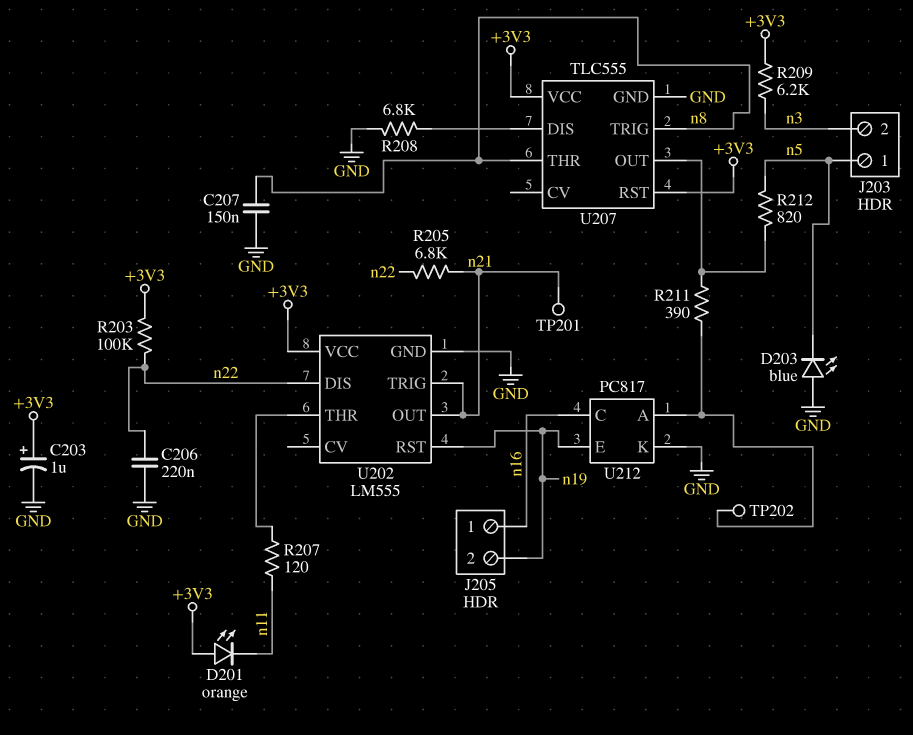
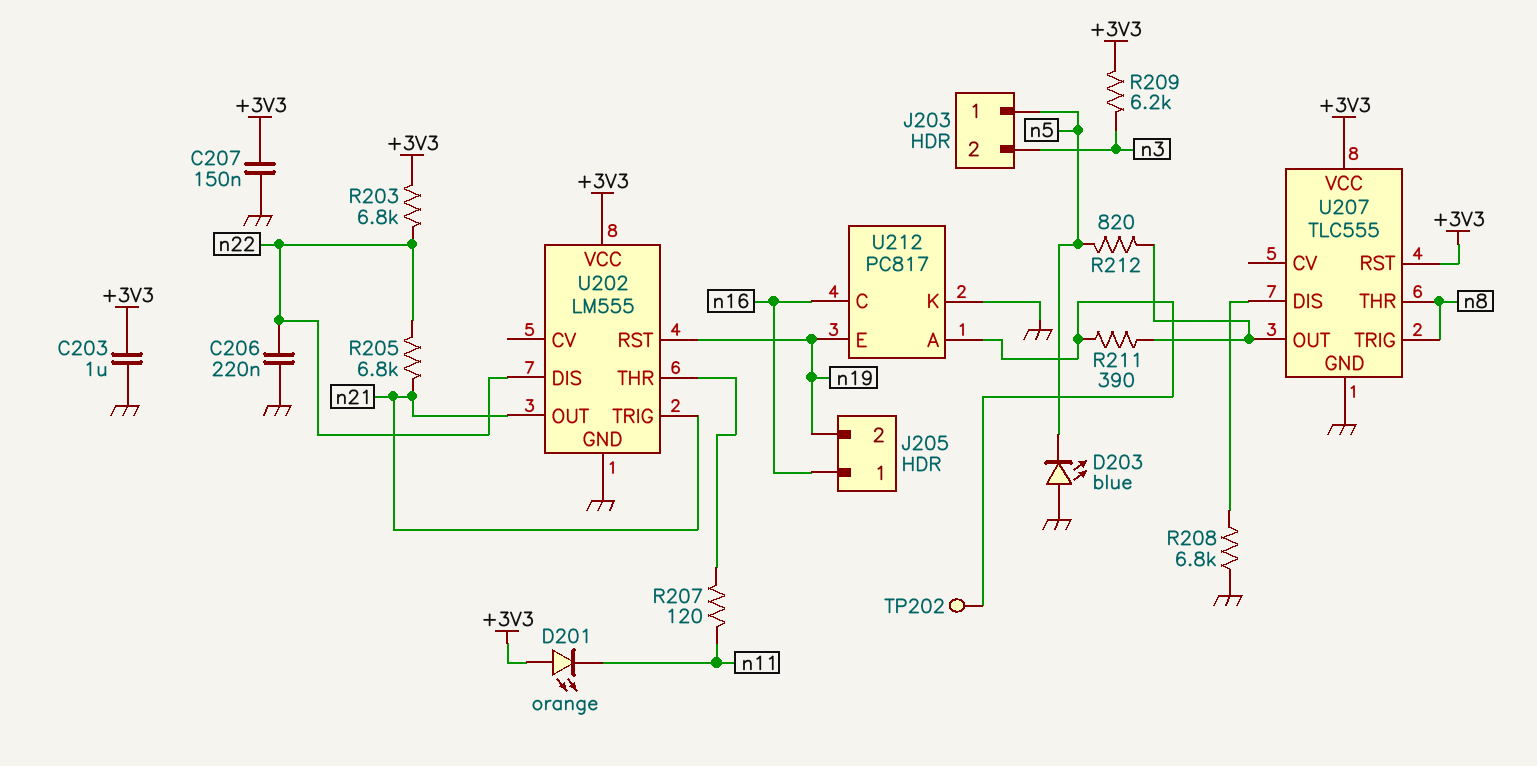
C203: 1uF (plus +3V3, minus GND) -> 1uF (+3V3, GND)
C207: 150nF (GND, n8) -> 150nF (+3V3, GND)
R203: 100k (+3V3, n22) -> 6.8k (+3V3, n22)
TP201: test point (n21) -> none

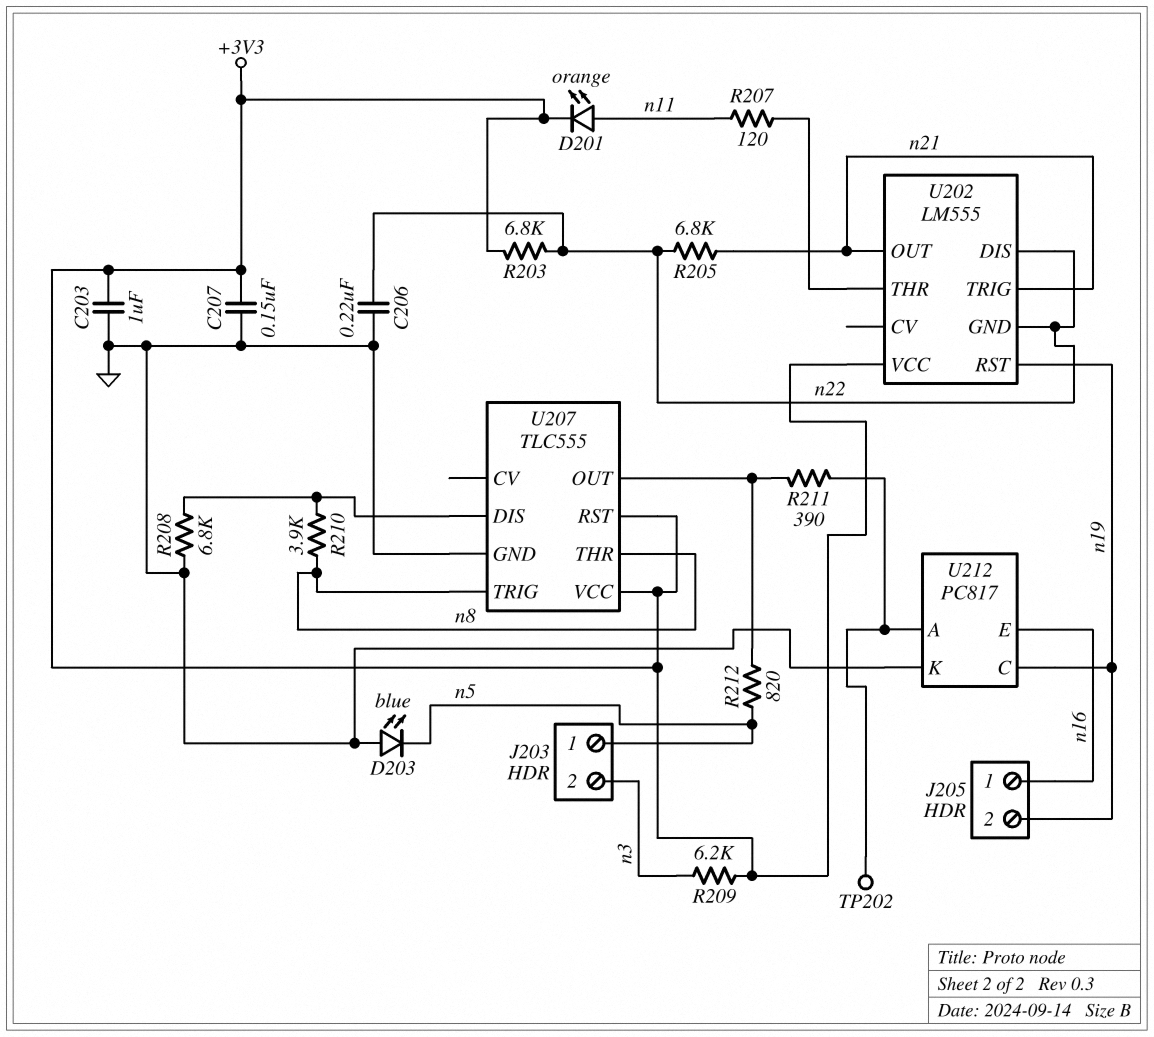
D201: LED orange (A +3V3, K n11) -> LED orange (A n11, K +3V3)
R210: none -> 3.9k (U207/DIS, n8)
U202 pin GND: GND -> n22
U212 pin C: n16 -> n19
U212 pin E: n19 -> n16

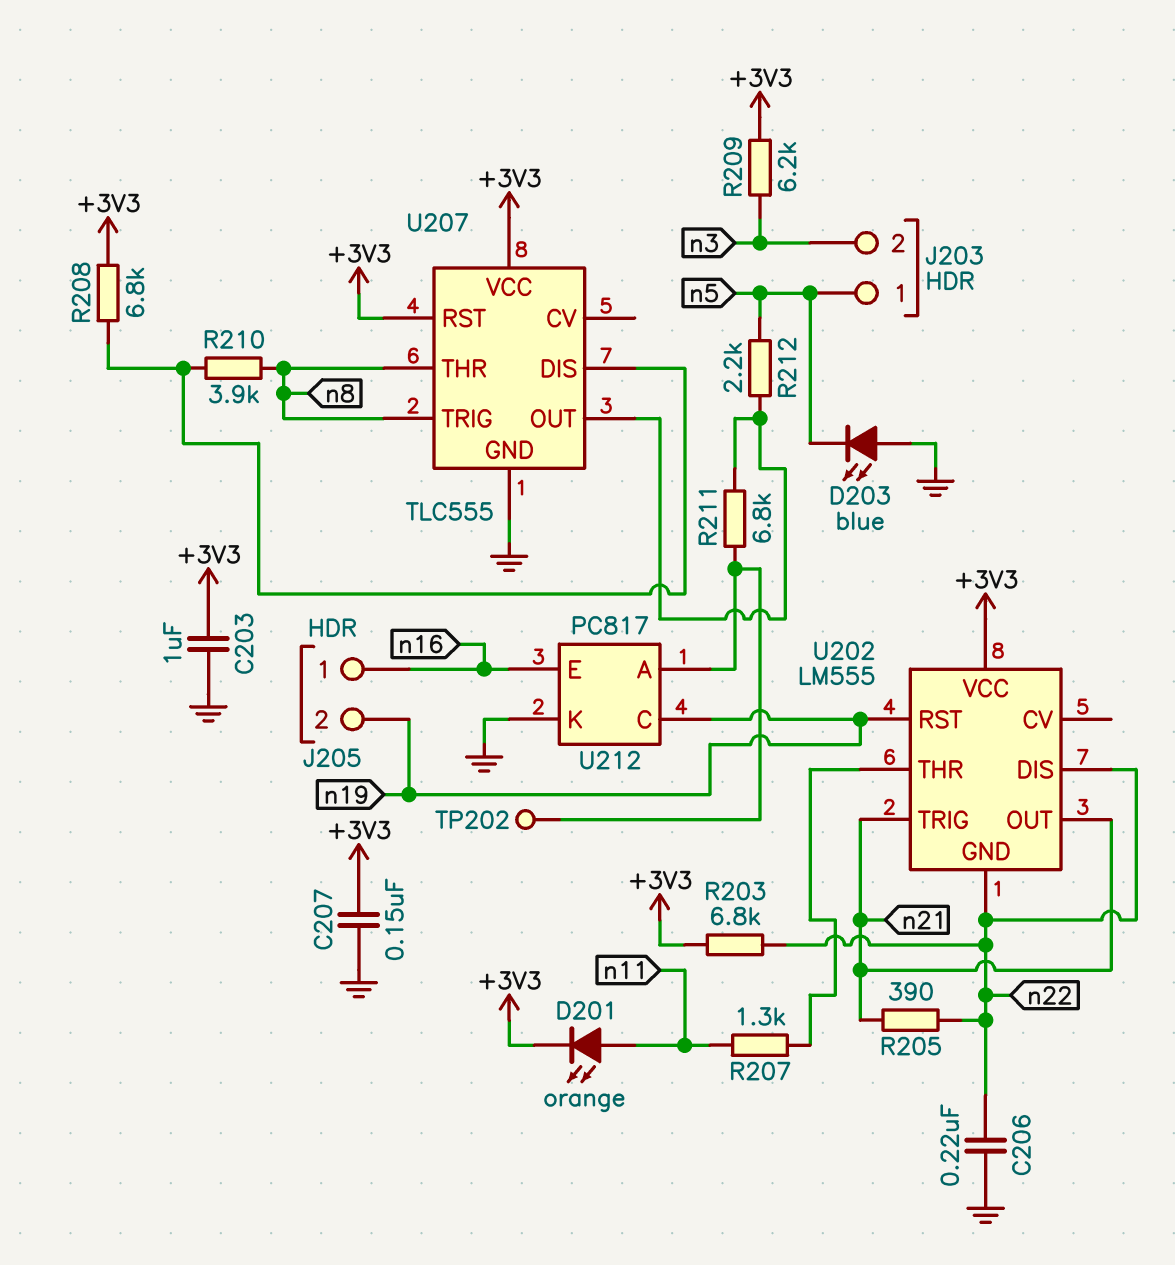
R205: 6.8k (n21, n22) -> 390 (n21, n22)
R207: 120 (U202/THR, n11) -> 1.3k (U202/THR, n11)
R208: 6.8k (GND, U207/DIS) -> 6.8k (+3V3, U207/DIS)
R211: 390 (U207/OUT, U212/A) -> 6.8k (U207/OUT, U212/A)
R212: 820 (U207/OUT, n5) -> 2.2k (U207/OUT, n5)

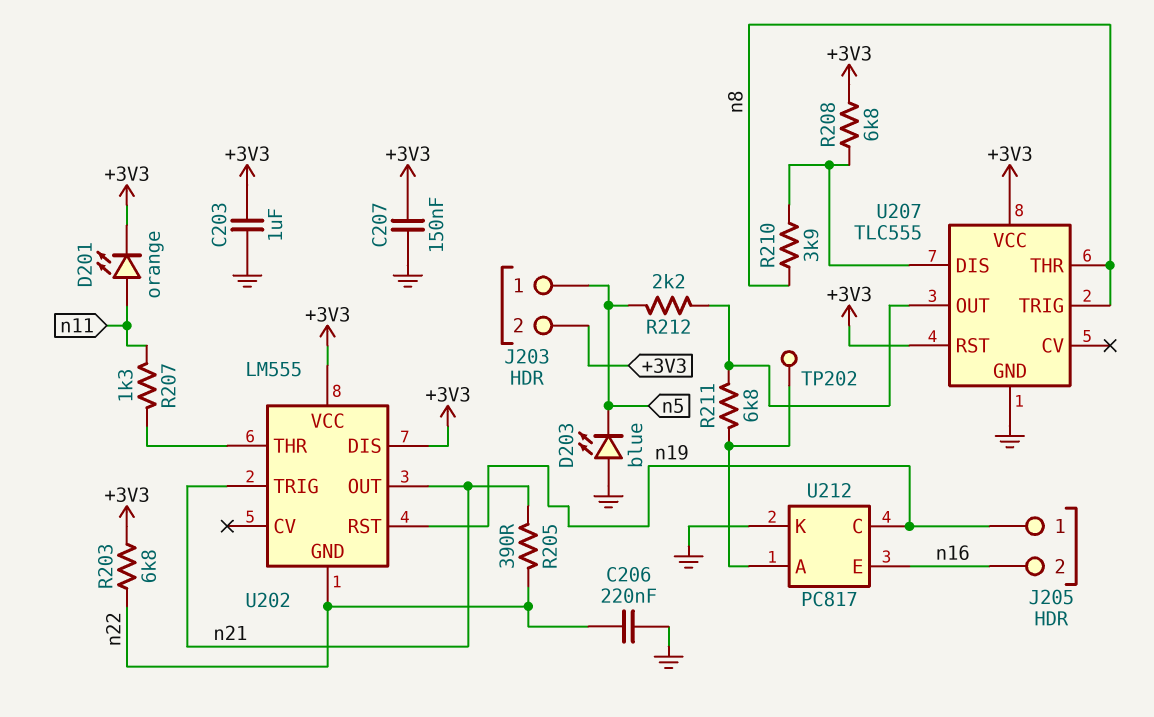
J203 pin 2: n3 -> +3V3
J205 pin 1: n16 -> n19
J205 pin 2: n19 -> n16
R209: 6.2k (+3V3, n3) -> none
U202 pin DIS: n22 -> +3V3

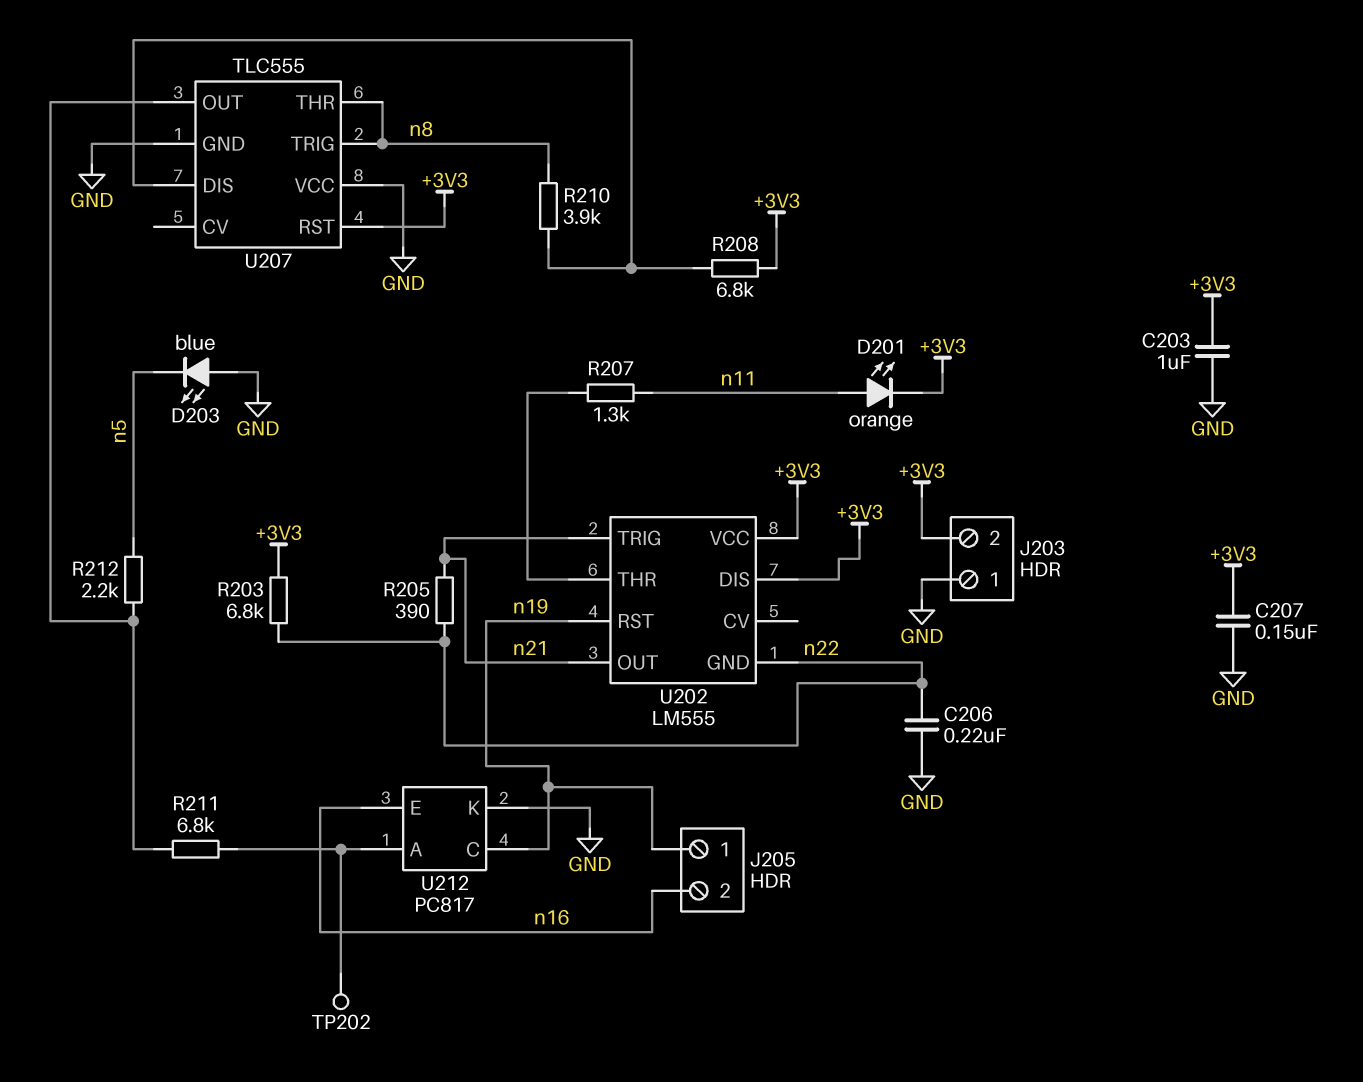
J203 pin 1: n5 -> GND
U207 pin VCC: +3V3 -> GND

